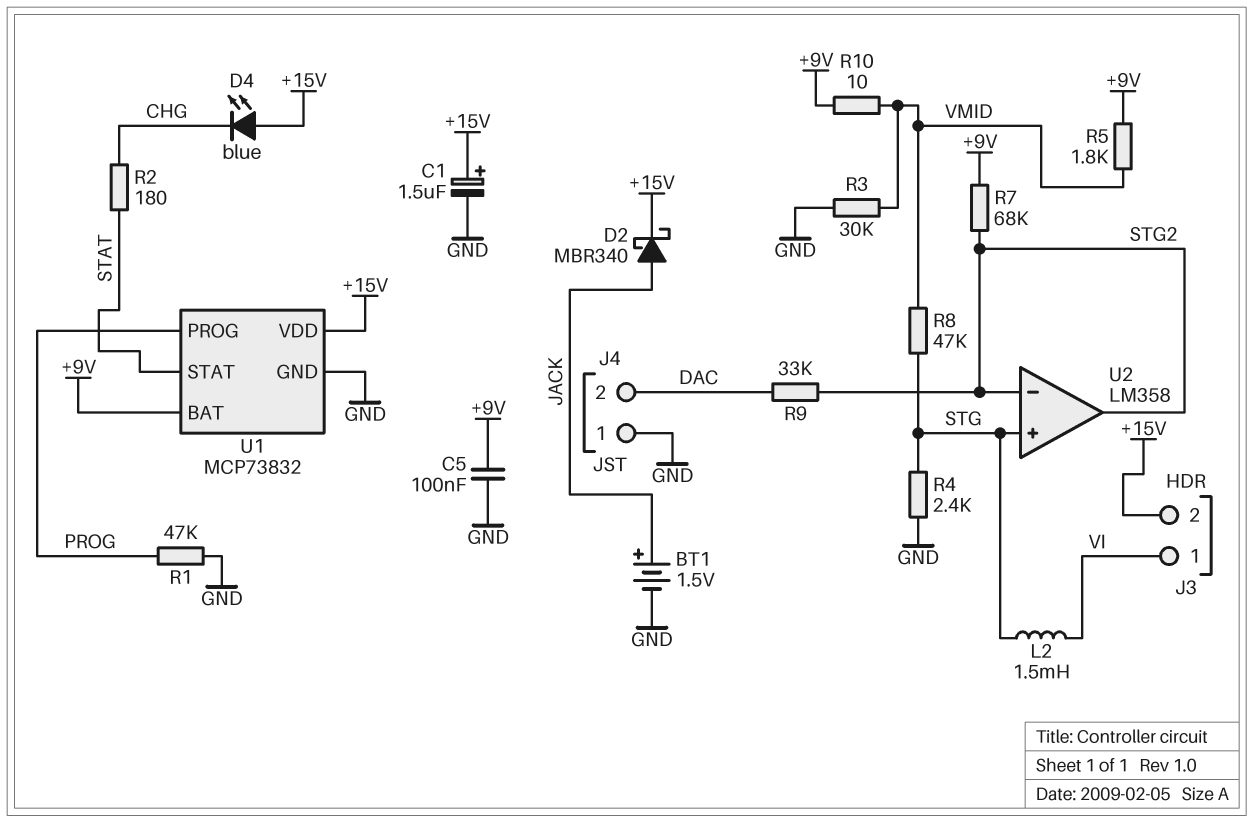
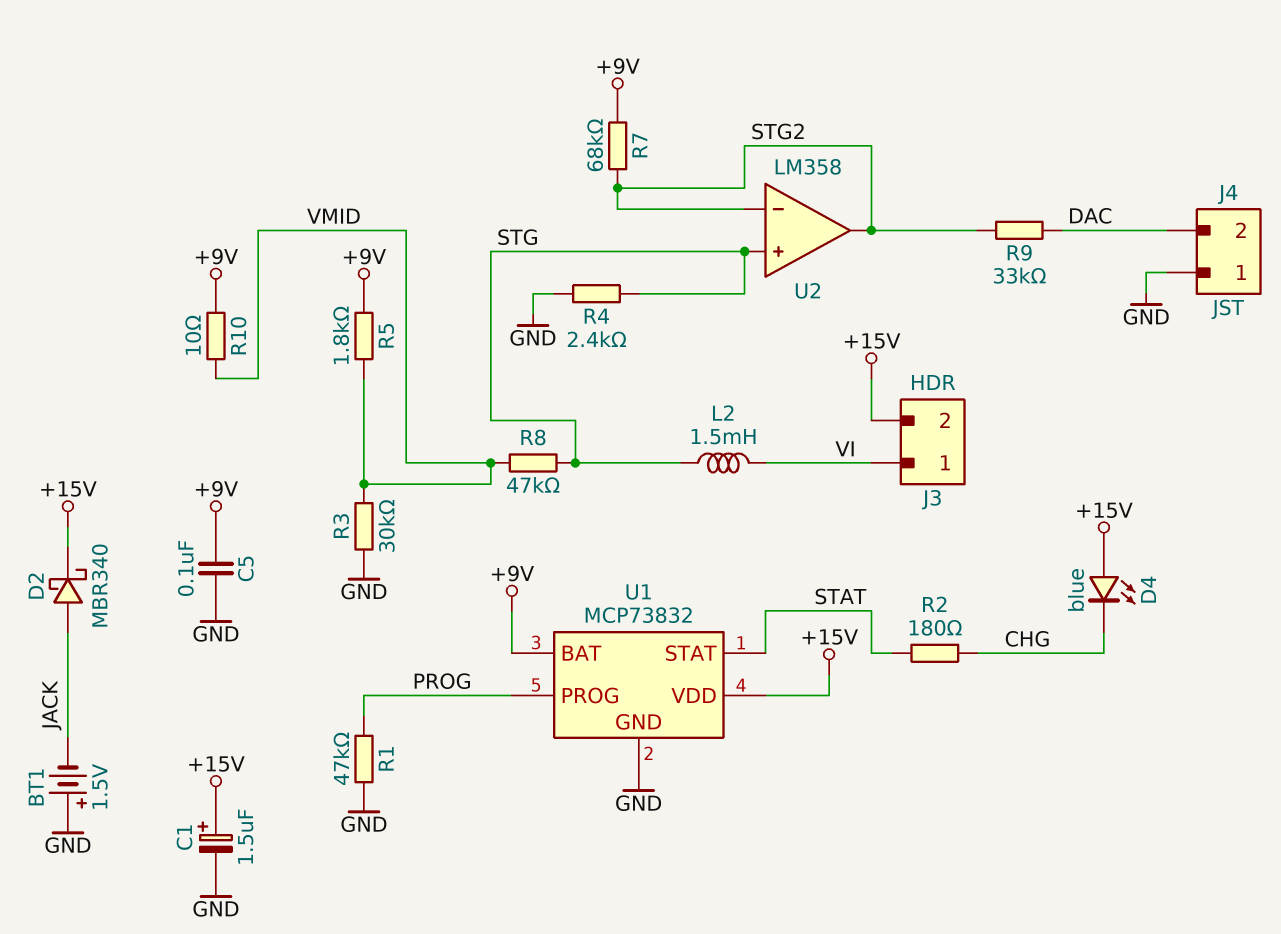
BT1: 1.5V (plus JACK, minus GND) -> 1.5V (plus GND, minus JACK)

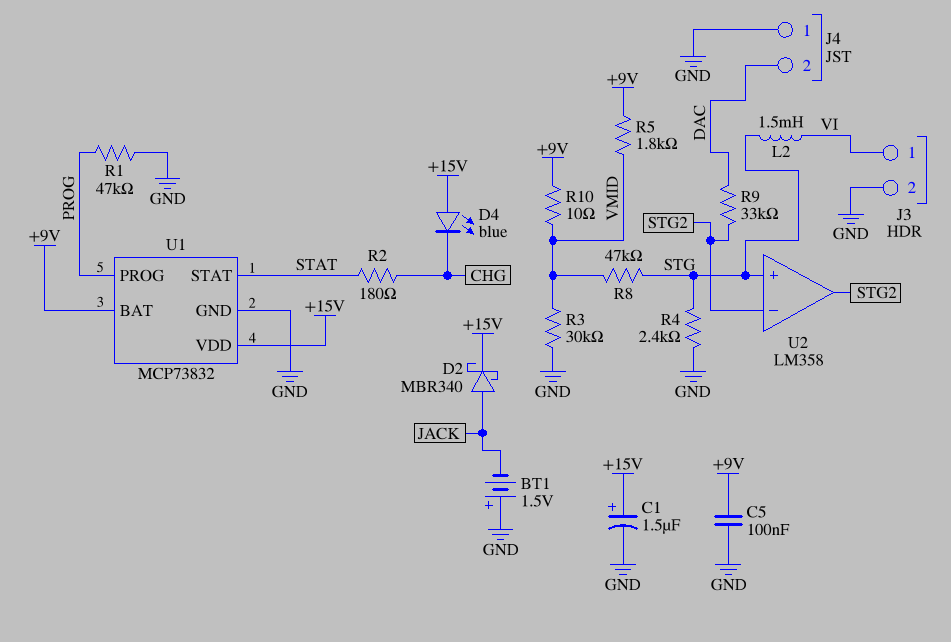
J3 pin 2: +15V -> GND
R7: 68k (+9V, STG2) -> none

